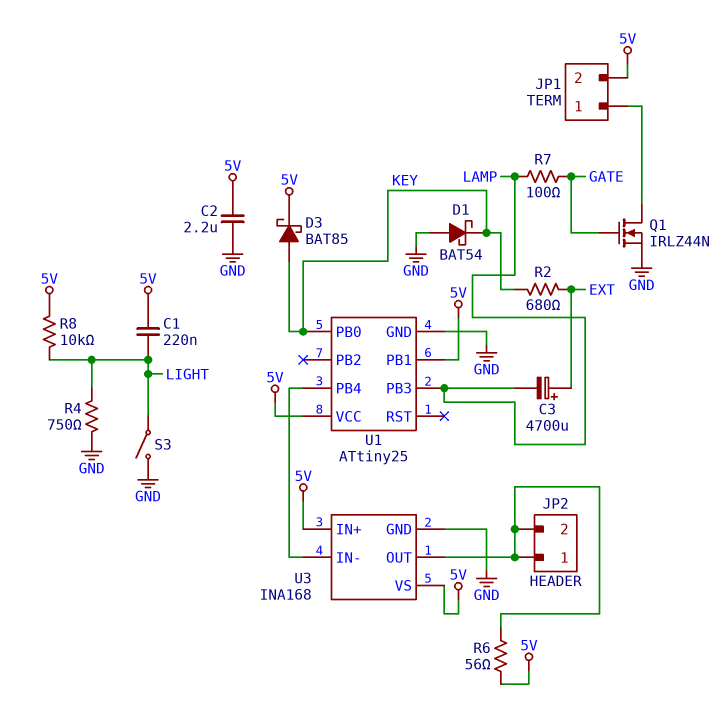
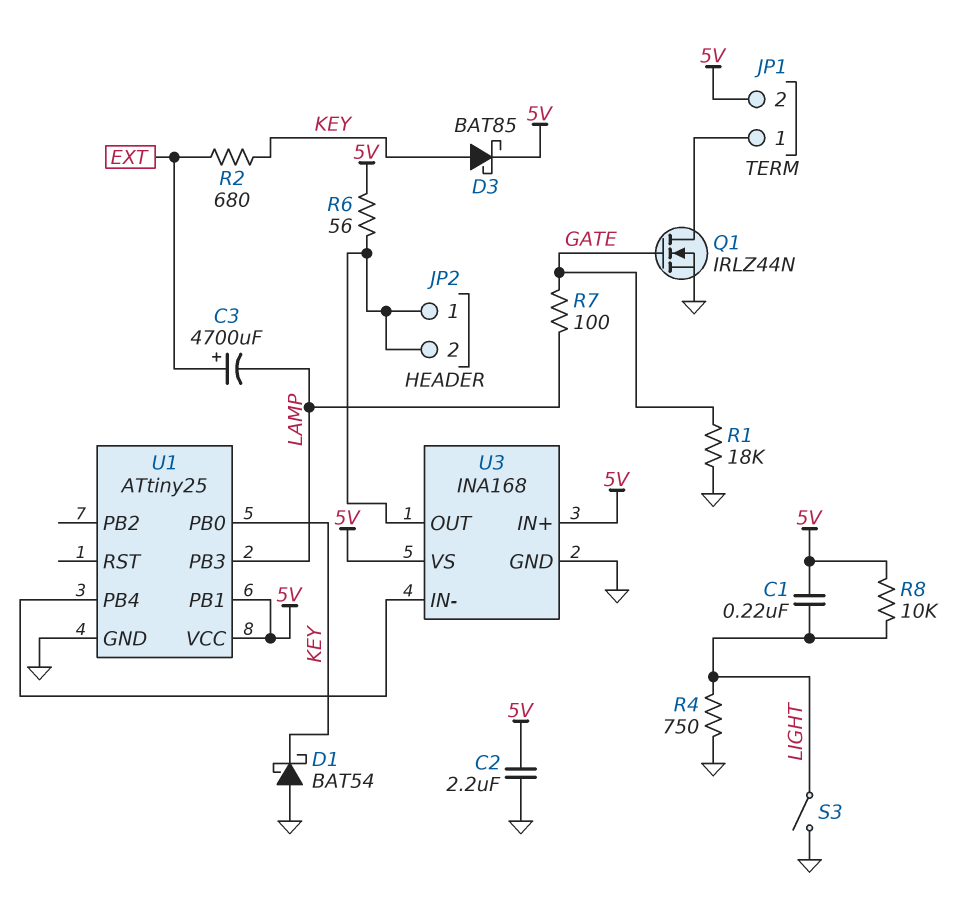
R1: none -> 18k (GATE, GND)

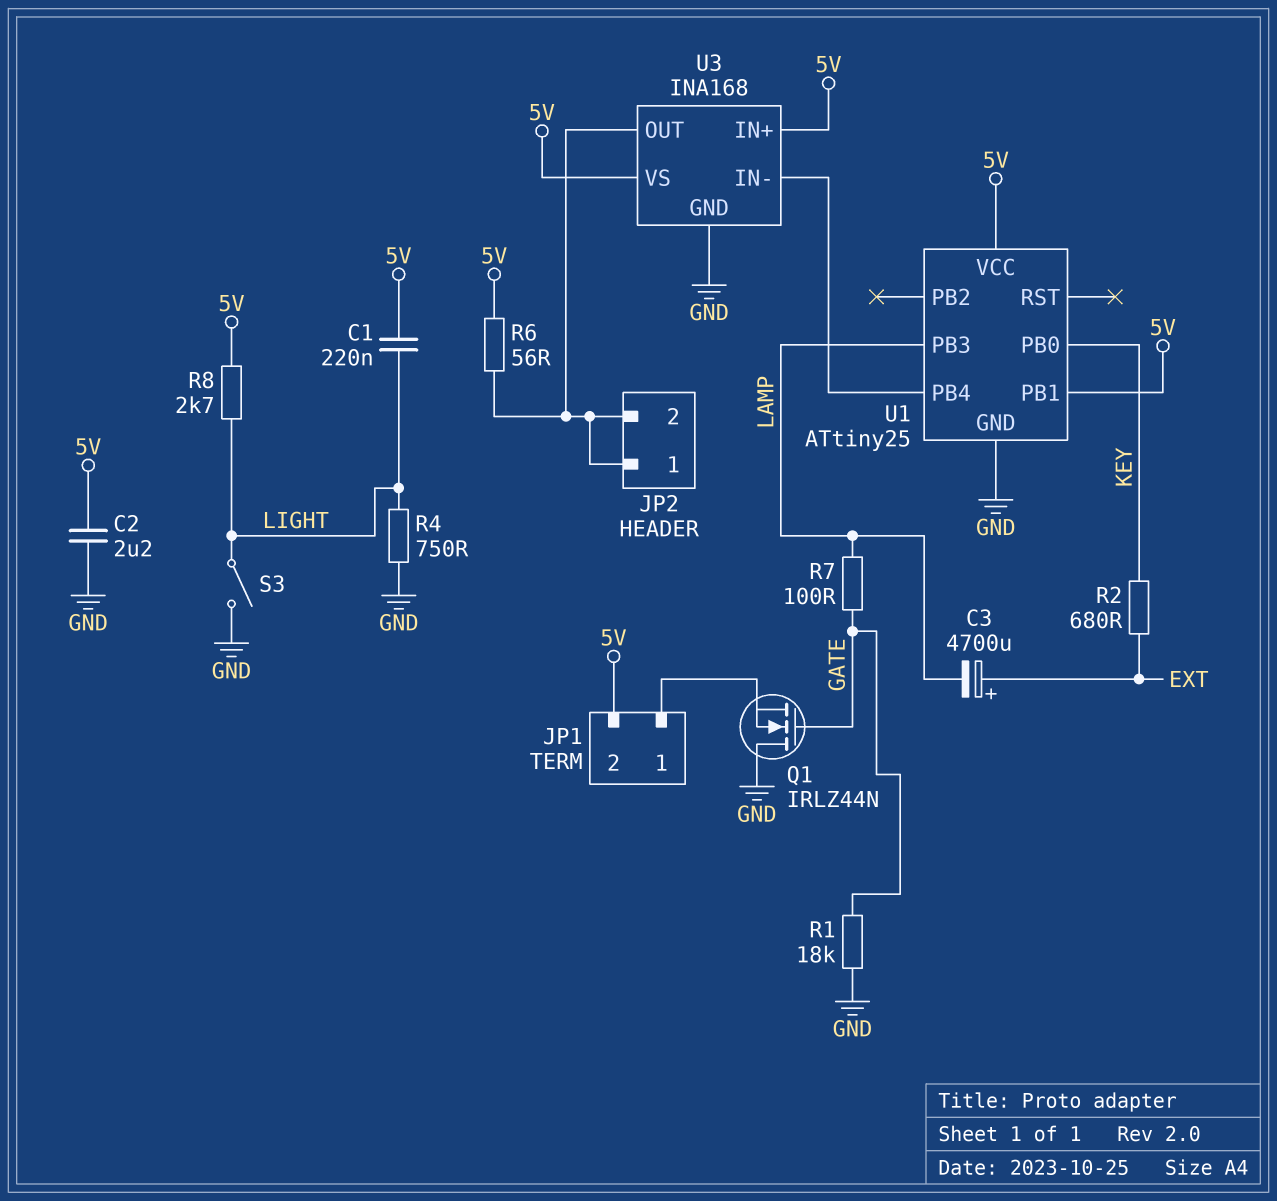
D1: schottky BAT54 (A GND, K KEY) -> none
D3: schottky BAT85 (A KEY, K 5V) -> none
Q1: NMOS IRLZ44N (G GATE, D JP1/1, S GND) -> NMOS IRLZ44N (G GATE, D GND, S JP1/1)
R8: 10k (5V, LIGHT) -> 2.7k (5V, LIGHT)

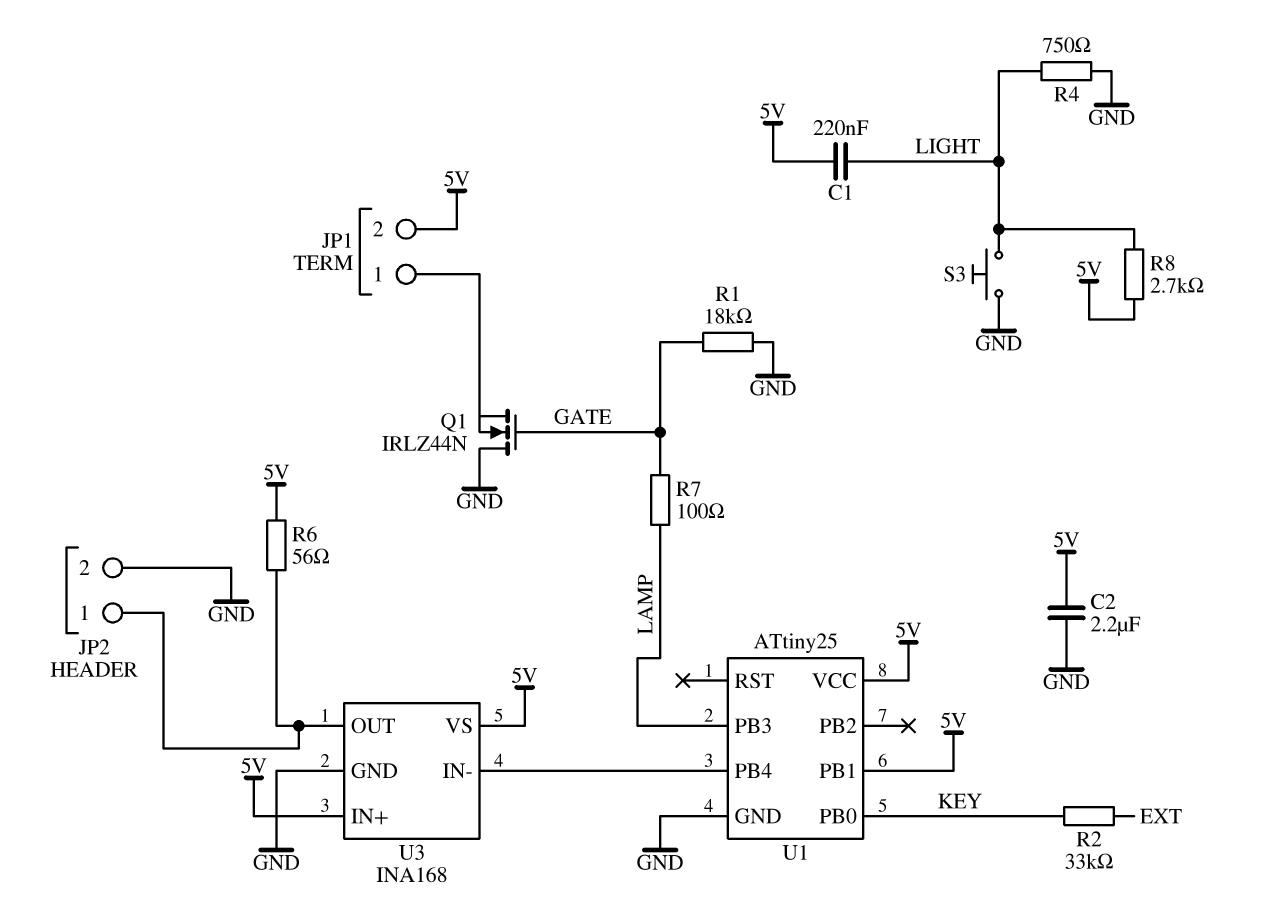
C3: 4700uF (plus EXT, minus LAMP) -> none
JP2 pin 2: JP2/1 -> GND
R2: 680 (EXT, KEY) -> 33k (EXT, KEY)
S3: switch (GND, LIGHT) -> button (GND, LIGHT)

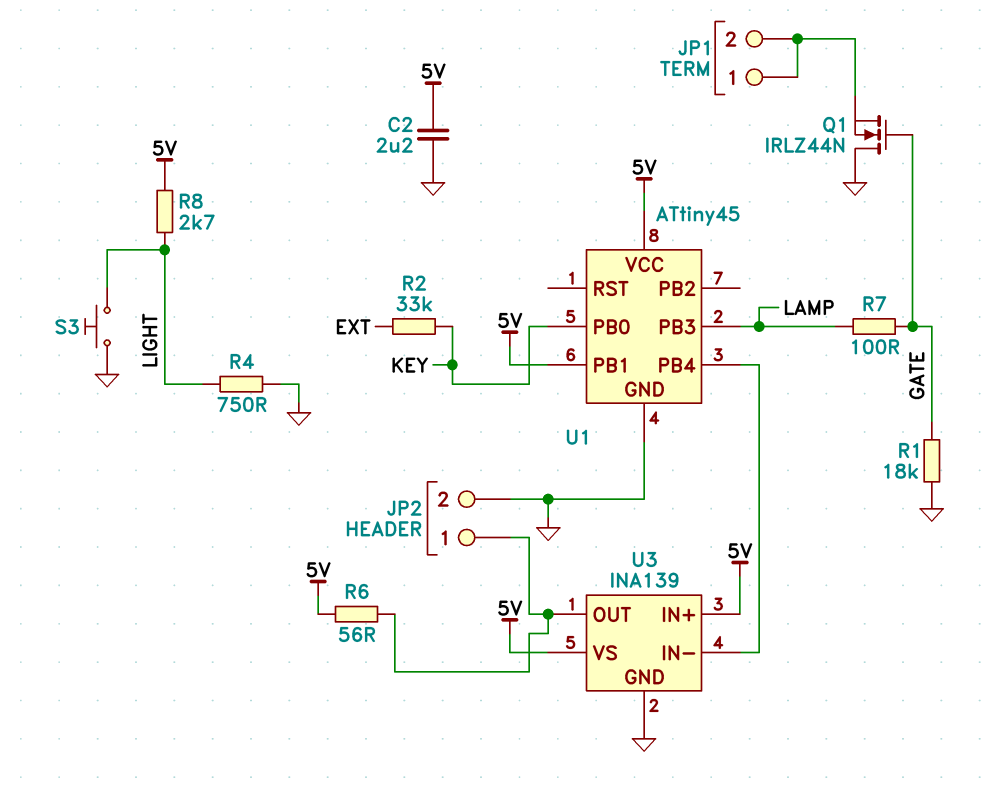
C1: 220nF (5V, LIGHT) -> none
JP1 pin 2: 5V -> JP1/1
U1: ATtiny25 -> ATtiny45
U3: INA168 -> INA139

